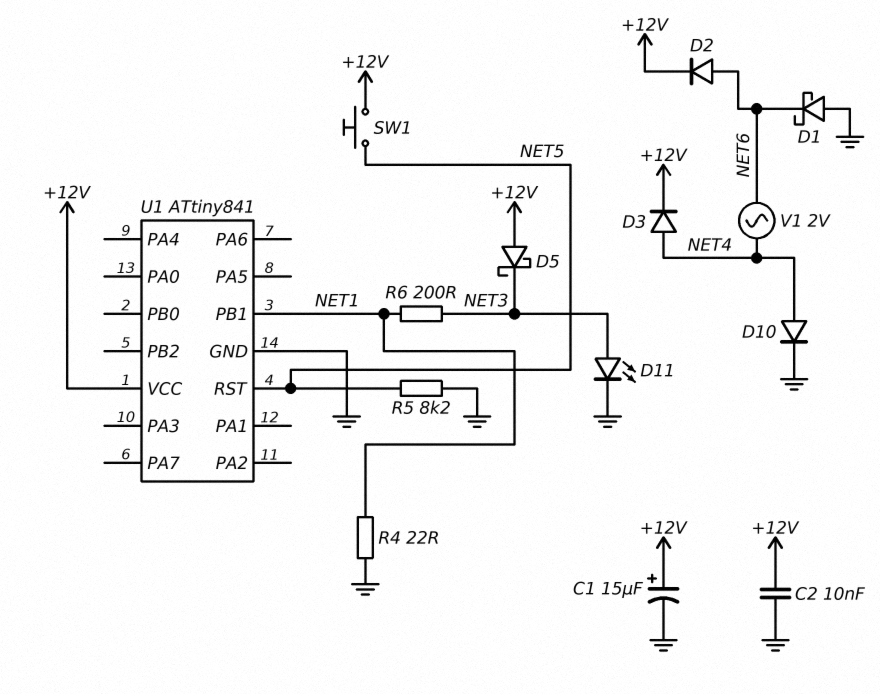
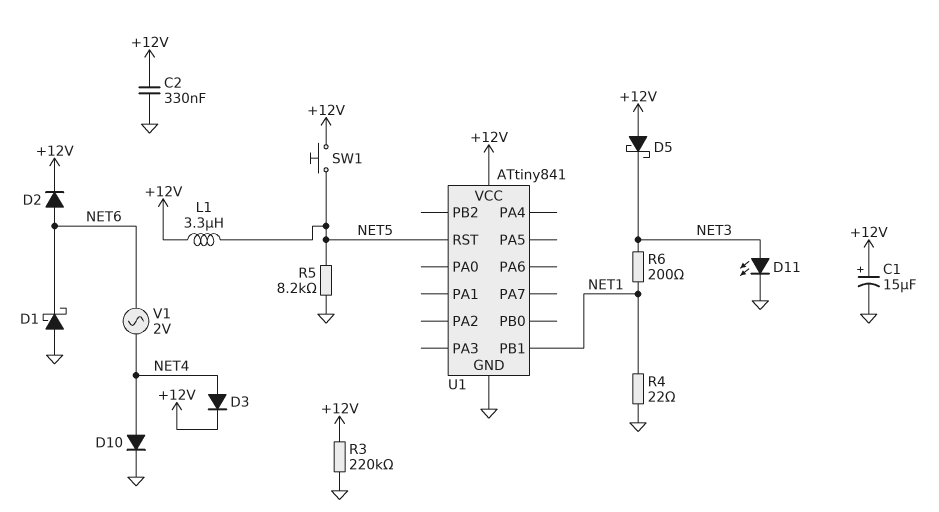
C2: 10nF (+12V, GND) -> 330nF (+12V, GND)
L1: none -> 3.3uH (+12V, NET5)
R3: none -> 220k (+12V, GND)

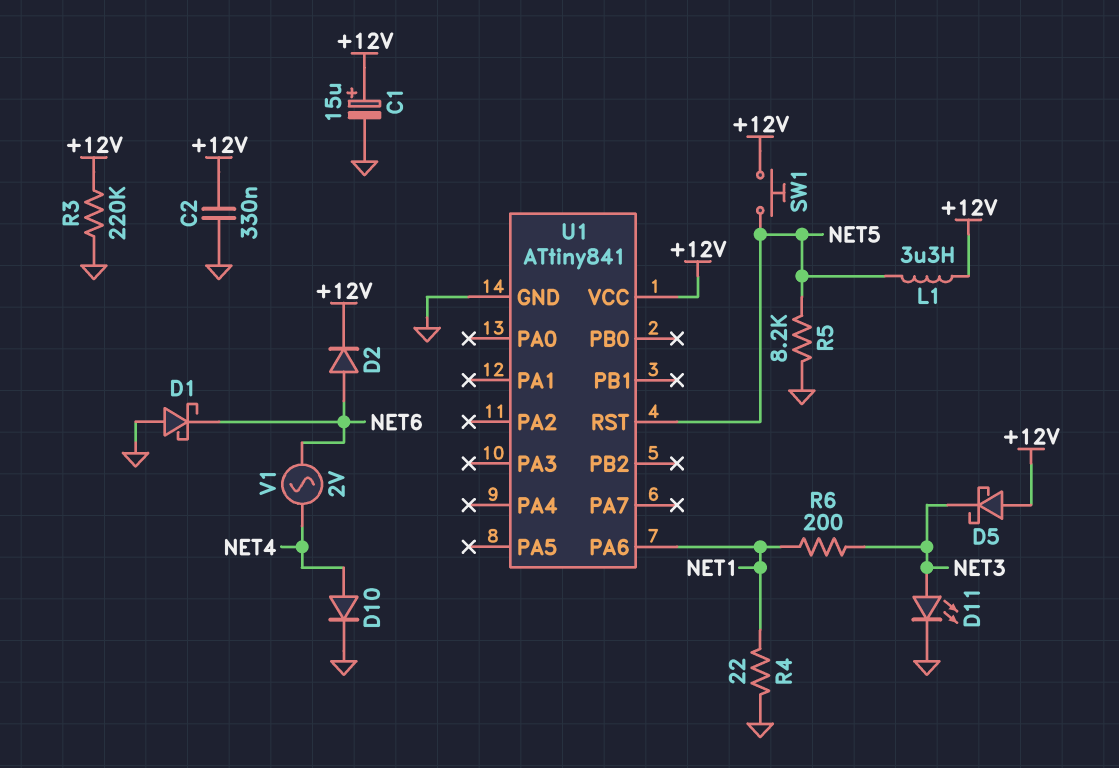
D3: diode (A NET4, K +12V) -> none
U1 pin PA6: none -> NET1
U1 pin PB1: NET1 -> none

